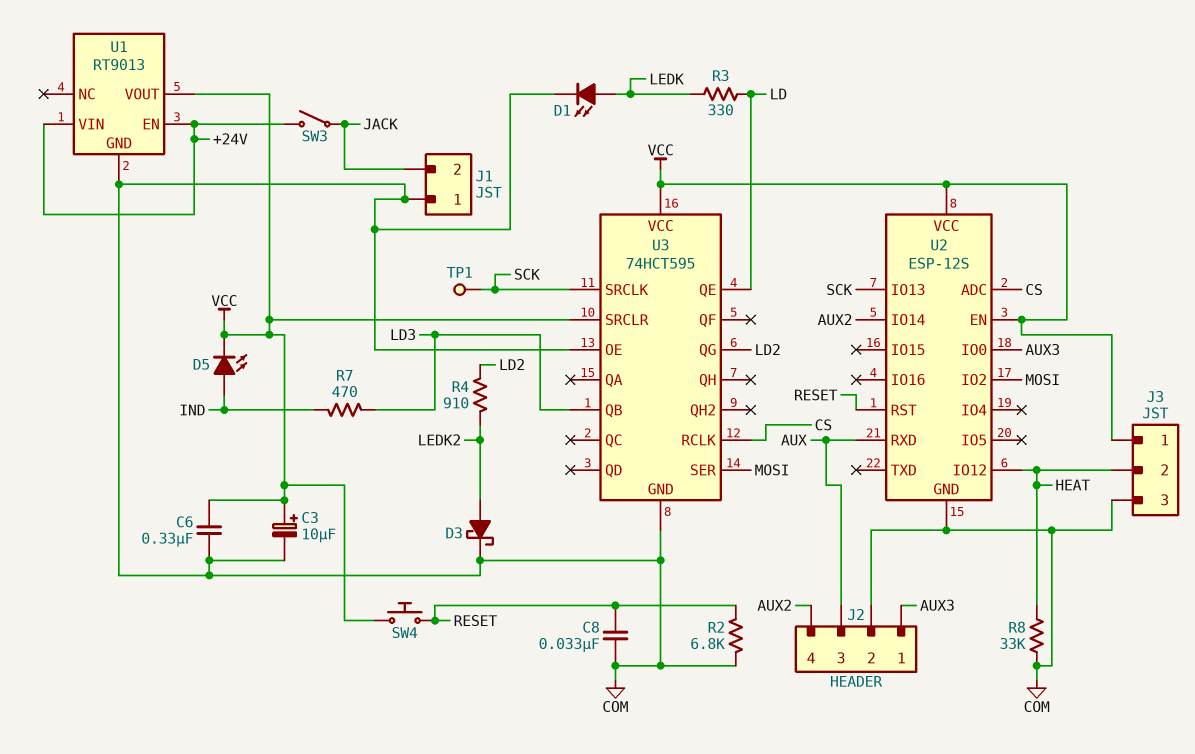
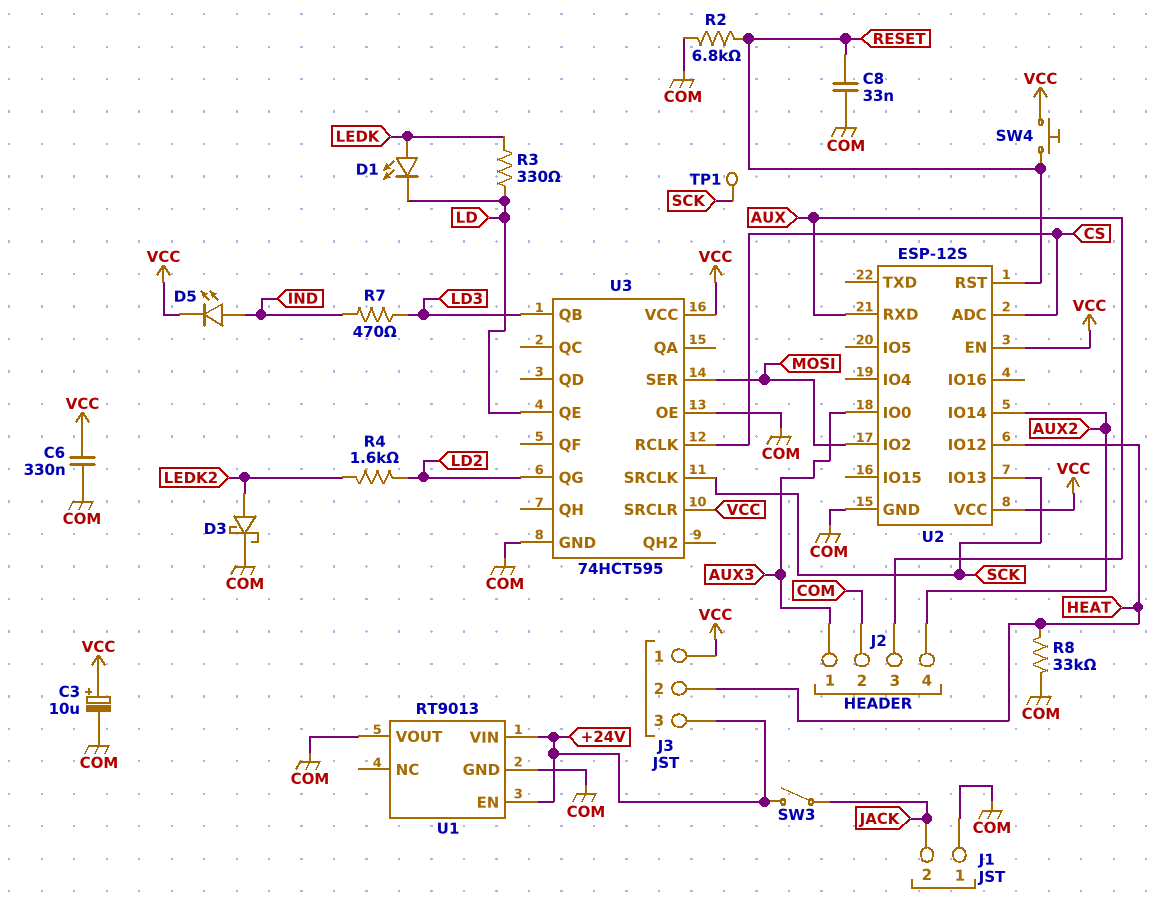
D1: LED (A LEDK, K COM) -> LED (A LEDK, K LD)
J3 pin 3: COM -> +24V
R4: 910 (LD2, LEDK2) -> 1.6k (LD2, LEDK2)
U1 pin VOUT: VCC -> COM

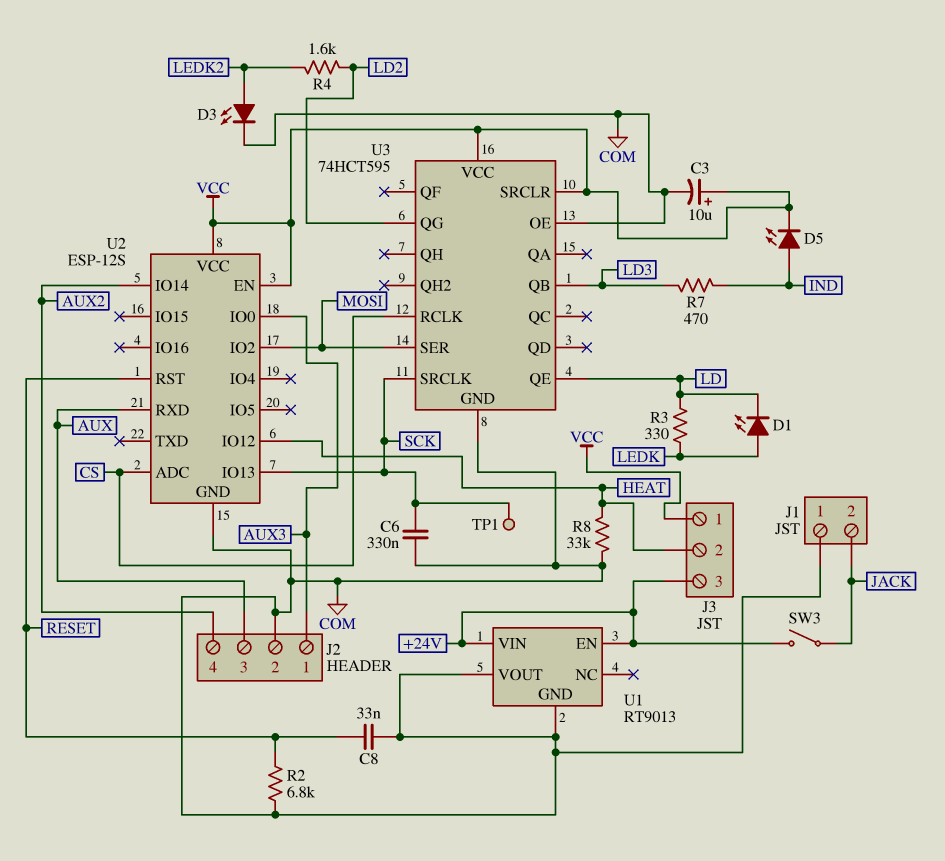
C6: 330nF (COM, VCC) -> 330nF (COM, SCK)
D3: schottky (A LEDK2, K COM) -> LED (A LEDK2, K COM)
SW4: button (RESET, VCC) -> none

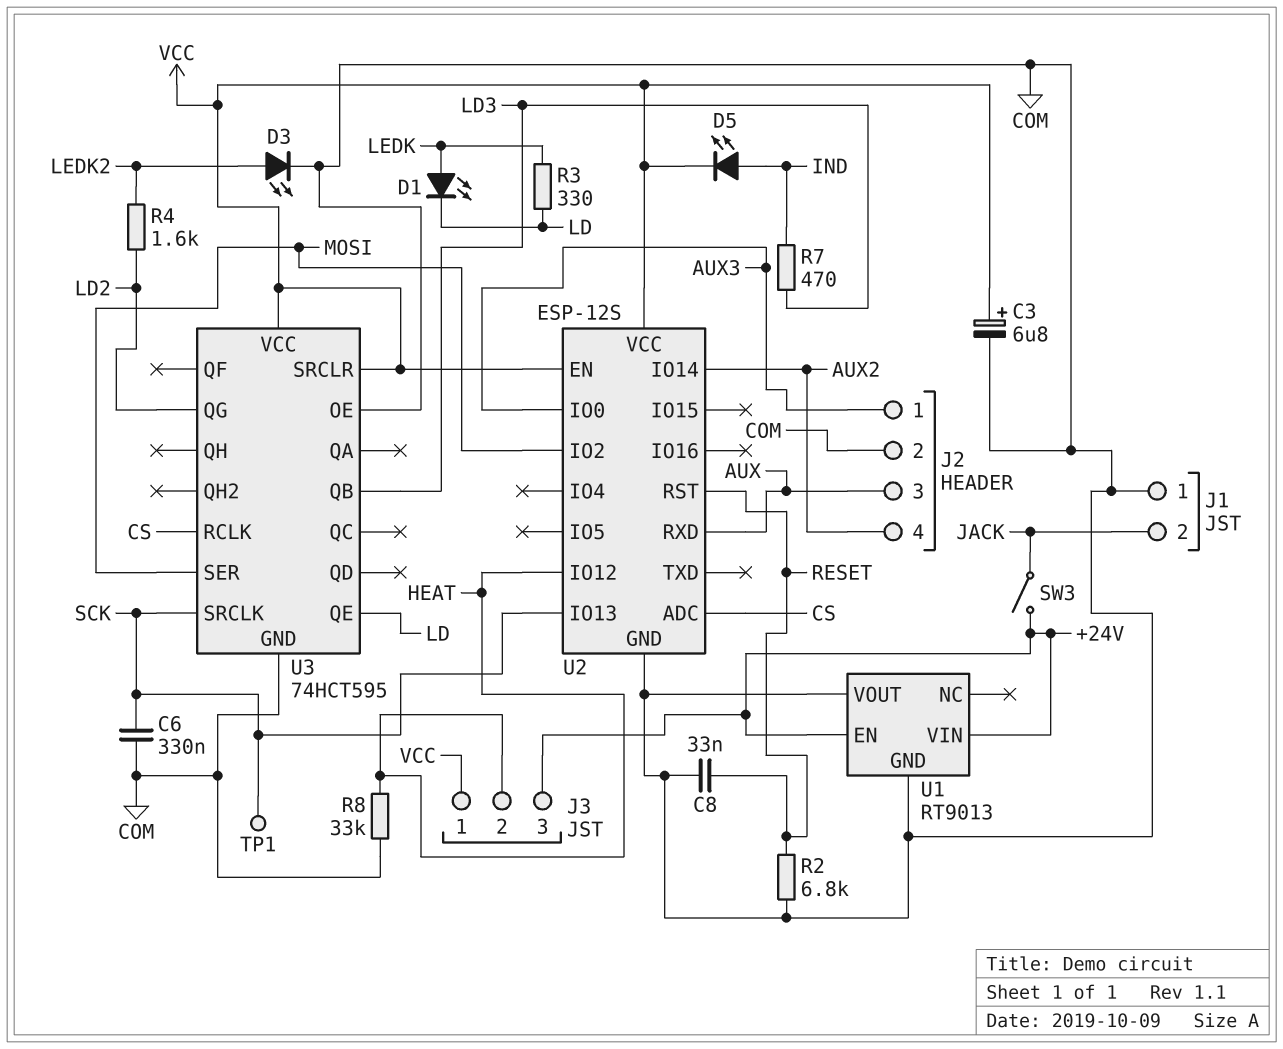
C3: 10uF (plus VCC, minus COM) -> 6.8uF (plus VCC, minus COM)

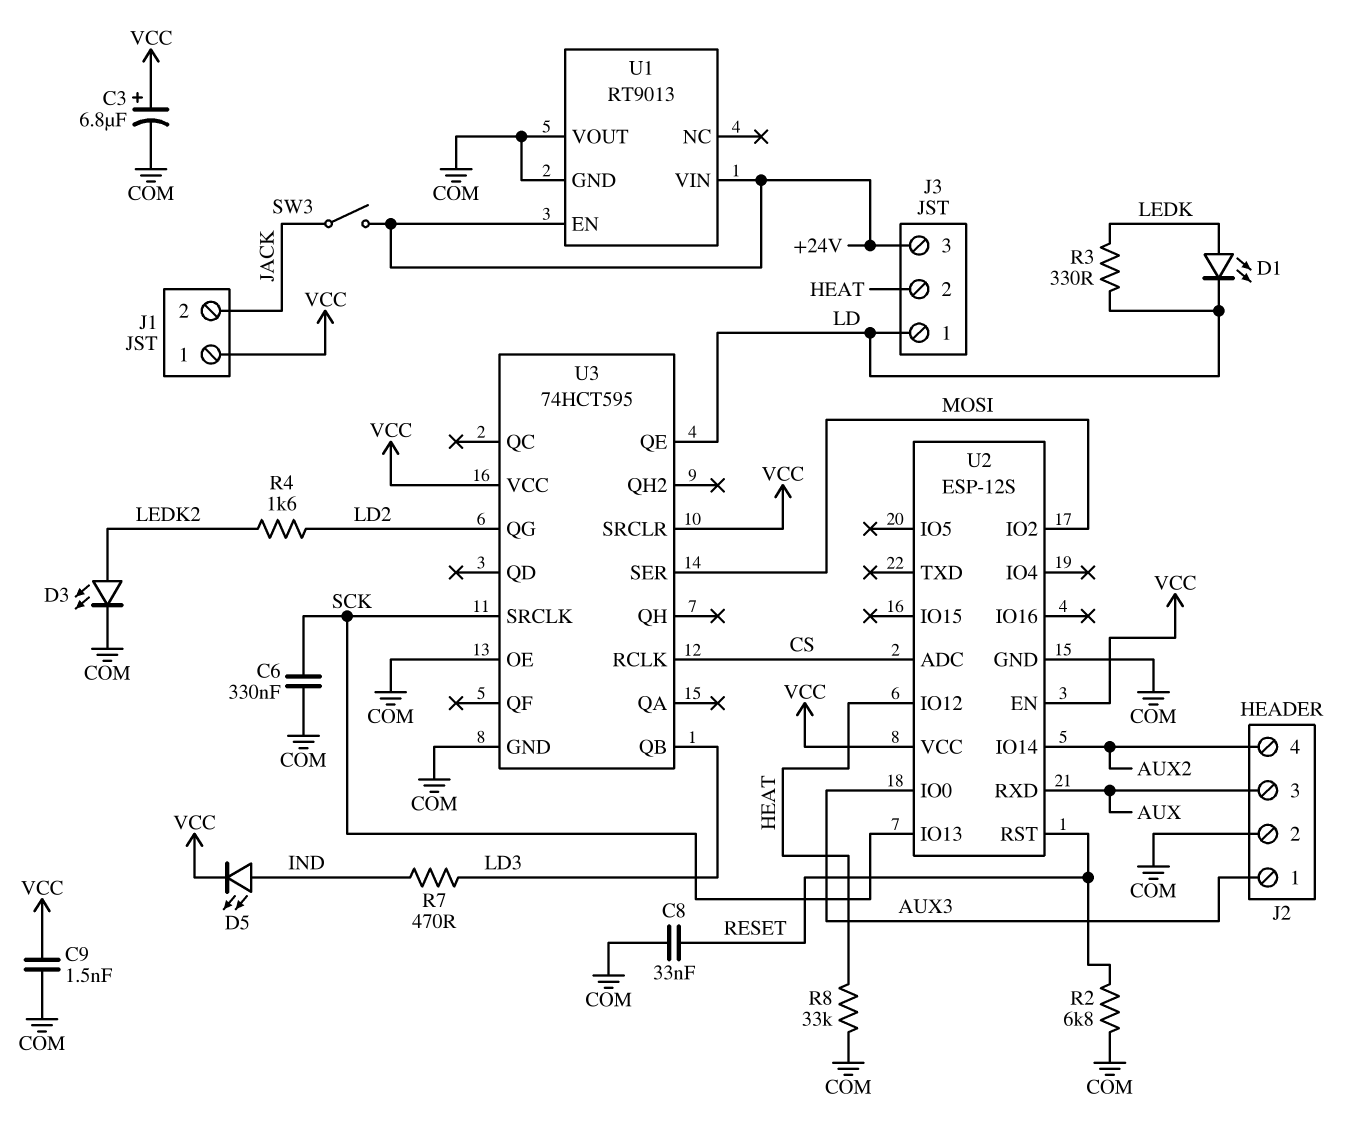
C9: none -> 1.5nF (COM, VCC)
J1 pin 1: COM -> VCC
J3 pin 1: VCC -> LD
TP1: test point (SCK) -> none

